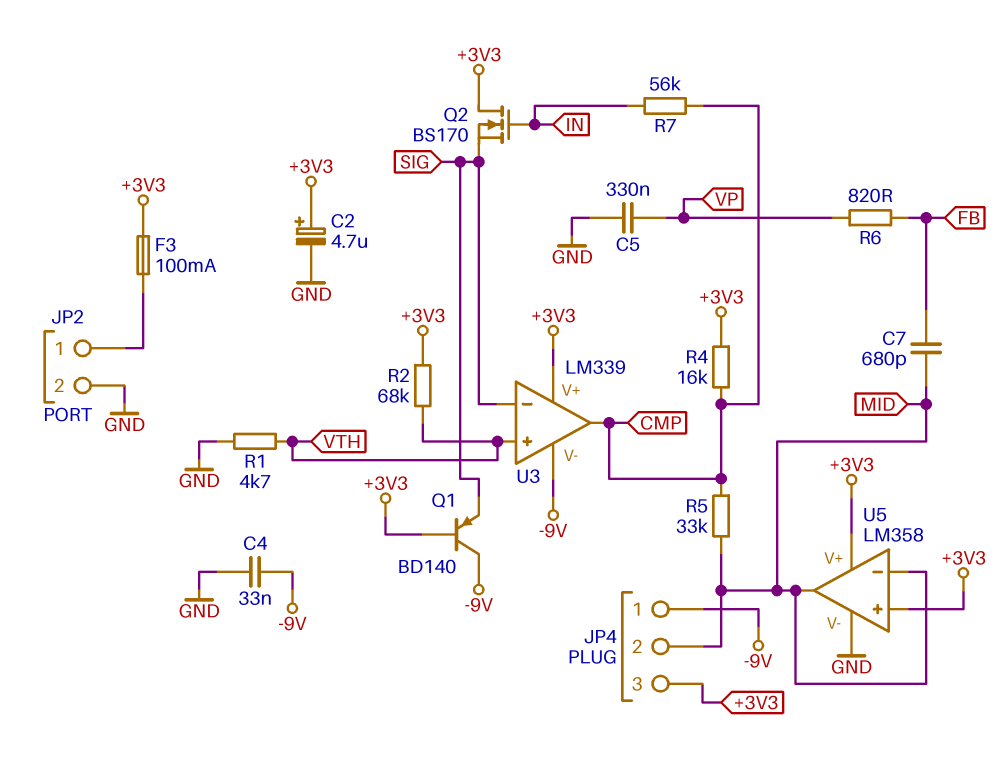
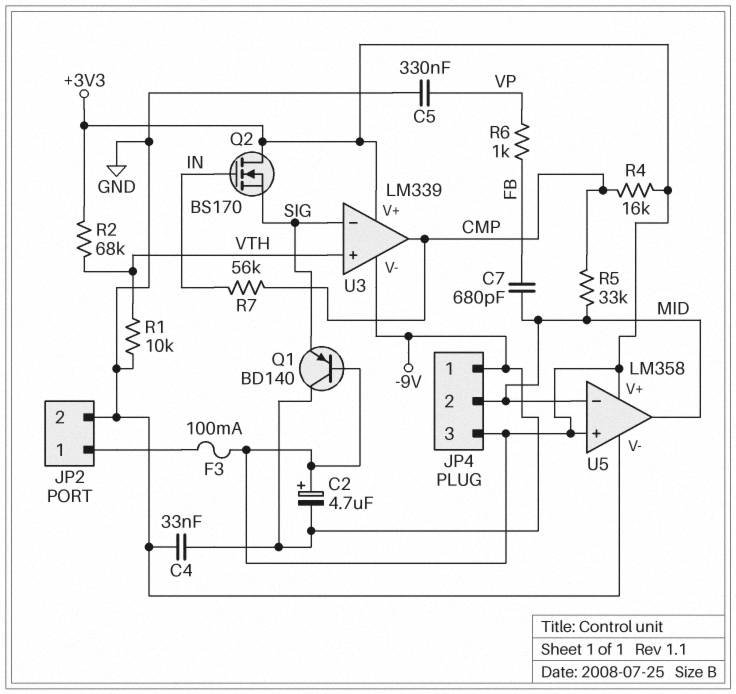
C2: 4.7uF (plus +3V3, minus GND) -> 4.7uF (plus +3V3, minus -9V)
R1: 4.7k (GND, VTH) -> 10k (GND, VTH)
R6: 820 (FB, VP) -> 1k (FB, VP)

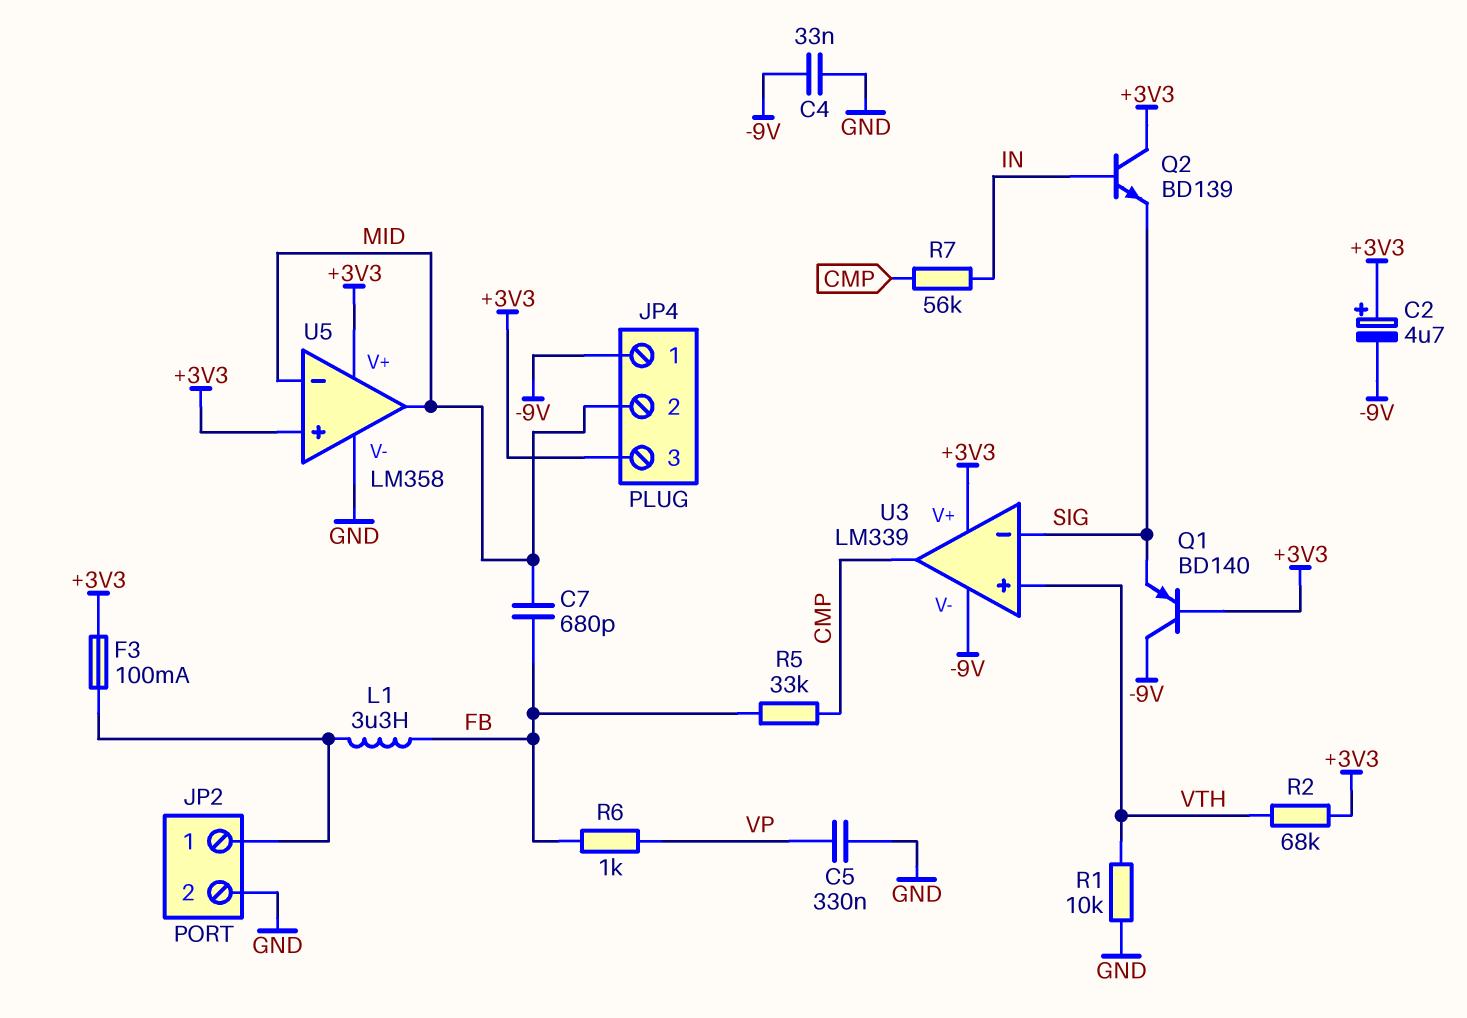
L1: none -> 3.3uH (FB, JP2/1)
Q2: NMOS BS170 (G IN, D +3V3, S SIG) -> NPN BD139 (B IN, C +3V3, E SIG)
R4: 16k (+3V3, CMP) -> none
R5: 33k (CMP, MID) -> 33k (CMP, FB)

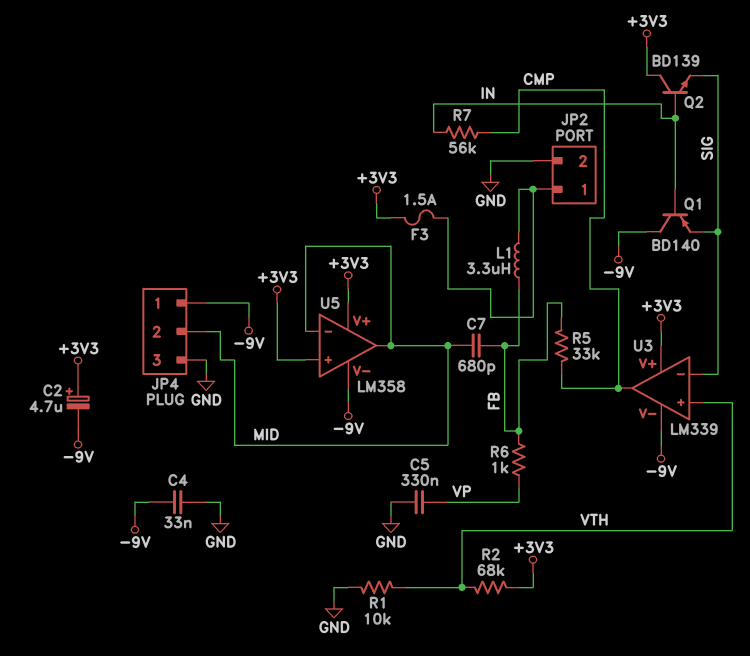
F3: 100mA (+3V3, JP2/1) -> 1.5A (+3V3, JP2/1)
JP4 pin 3: +3V3 -> GND
Q1: PNP BD140 (B +3V3, C -9V, E SIG) -> PNP BD140 (B IN, C -9V, E SIG)
U5 pin V-: GND -> -9V

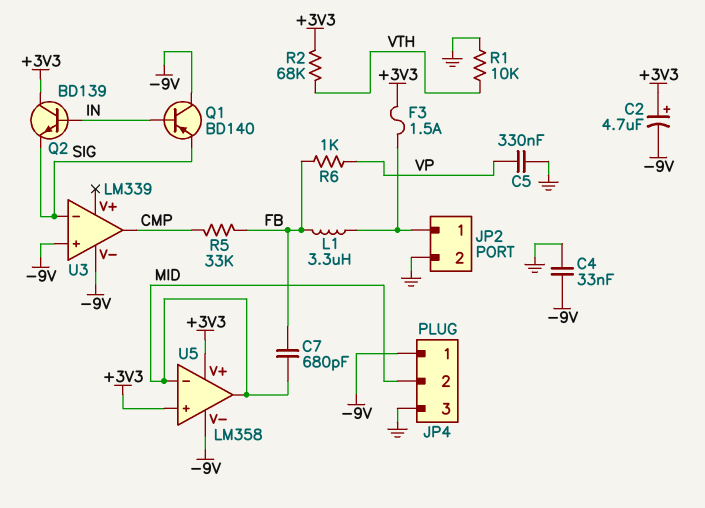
R7: 56k (CMP, IN) -> none
U3 pin V+: +3V3 -> none
U3 pin in+: VTH -> -9V

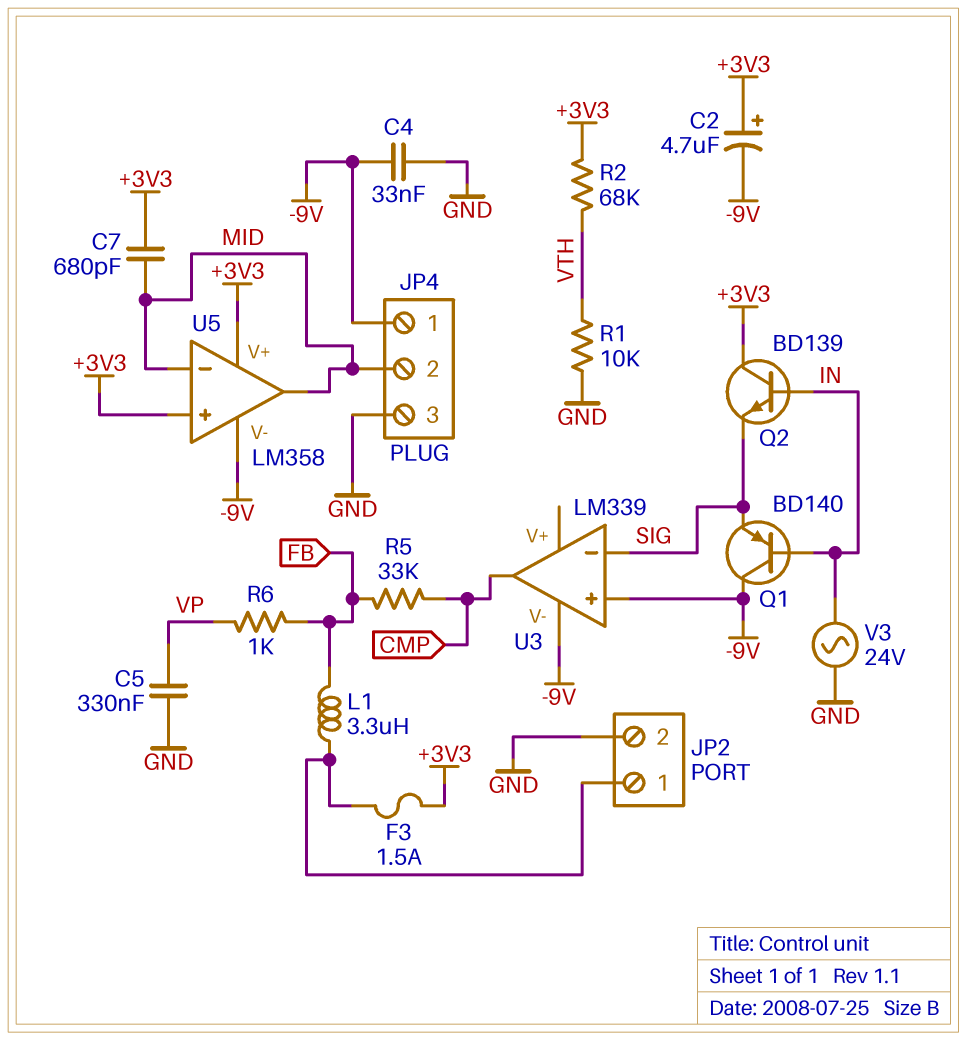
C7: 680pF (FB, MID) -> 680pF (+3V3, MID)
V3: none -> AC 24V (GND, IN)

